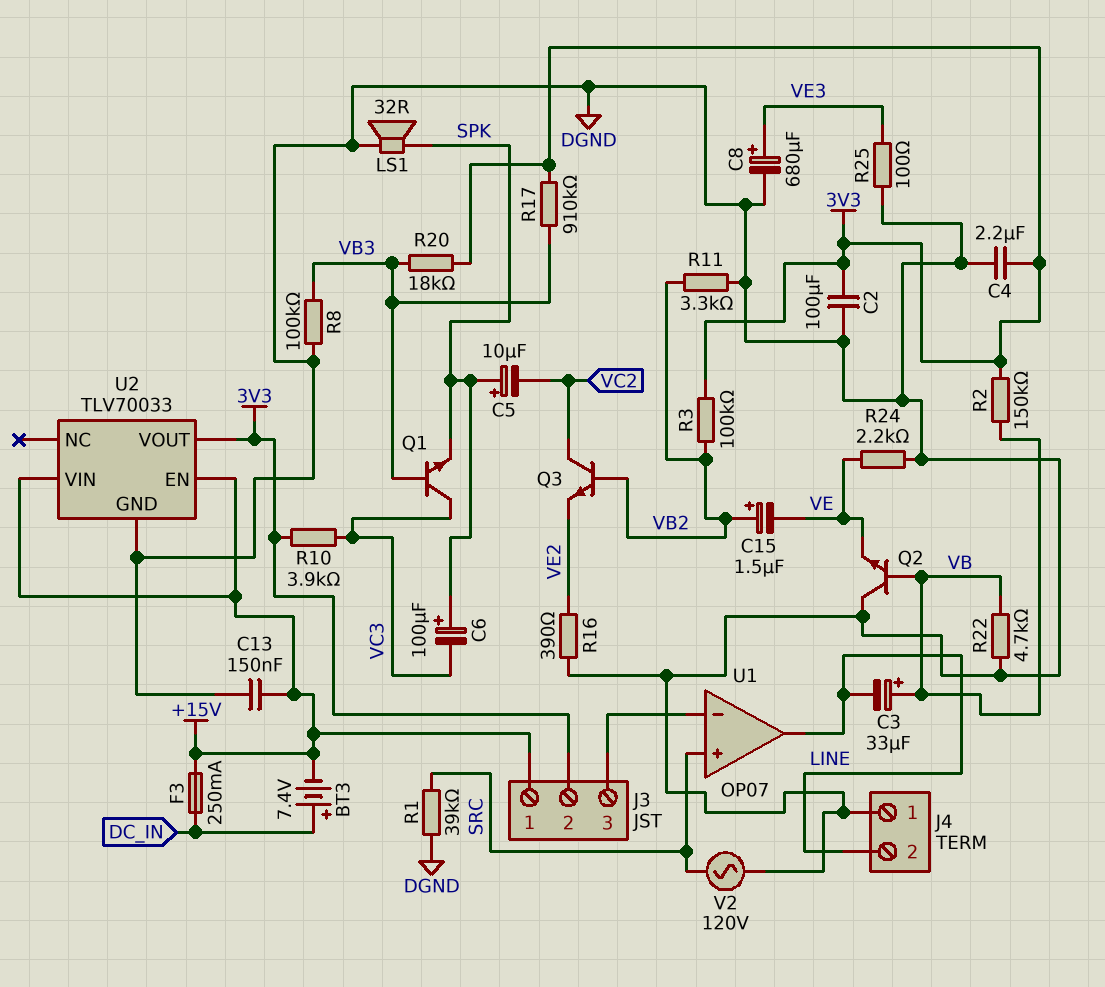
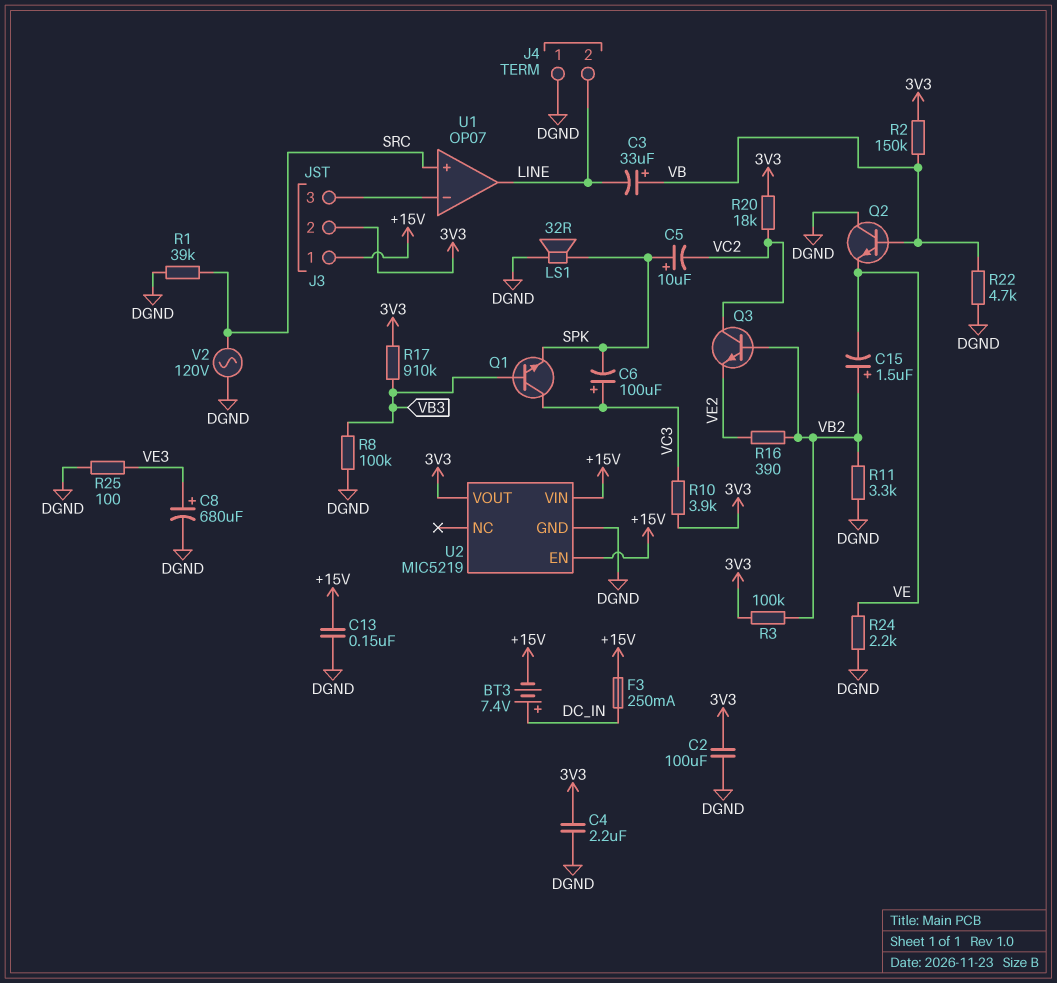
C6: 100uF (plus SPK, minus VC3) -> 100uF (plus VC3, minus SPK)
R16: 390 (DGND, VE2) -> 390 (VB2, VE2)
R20: 18k (3V3, VB3) -> 18k (3V3, VC2)
U2: TLV70033 -> MIC5219

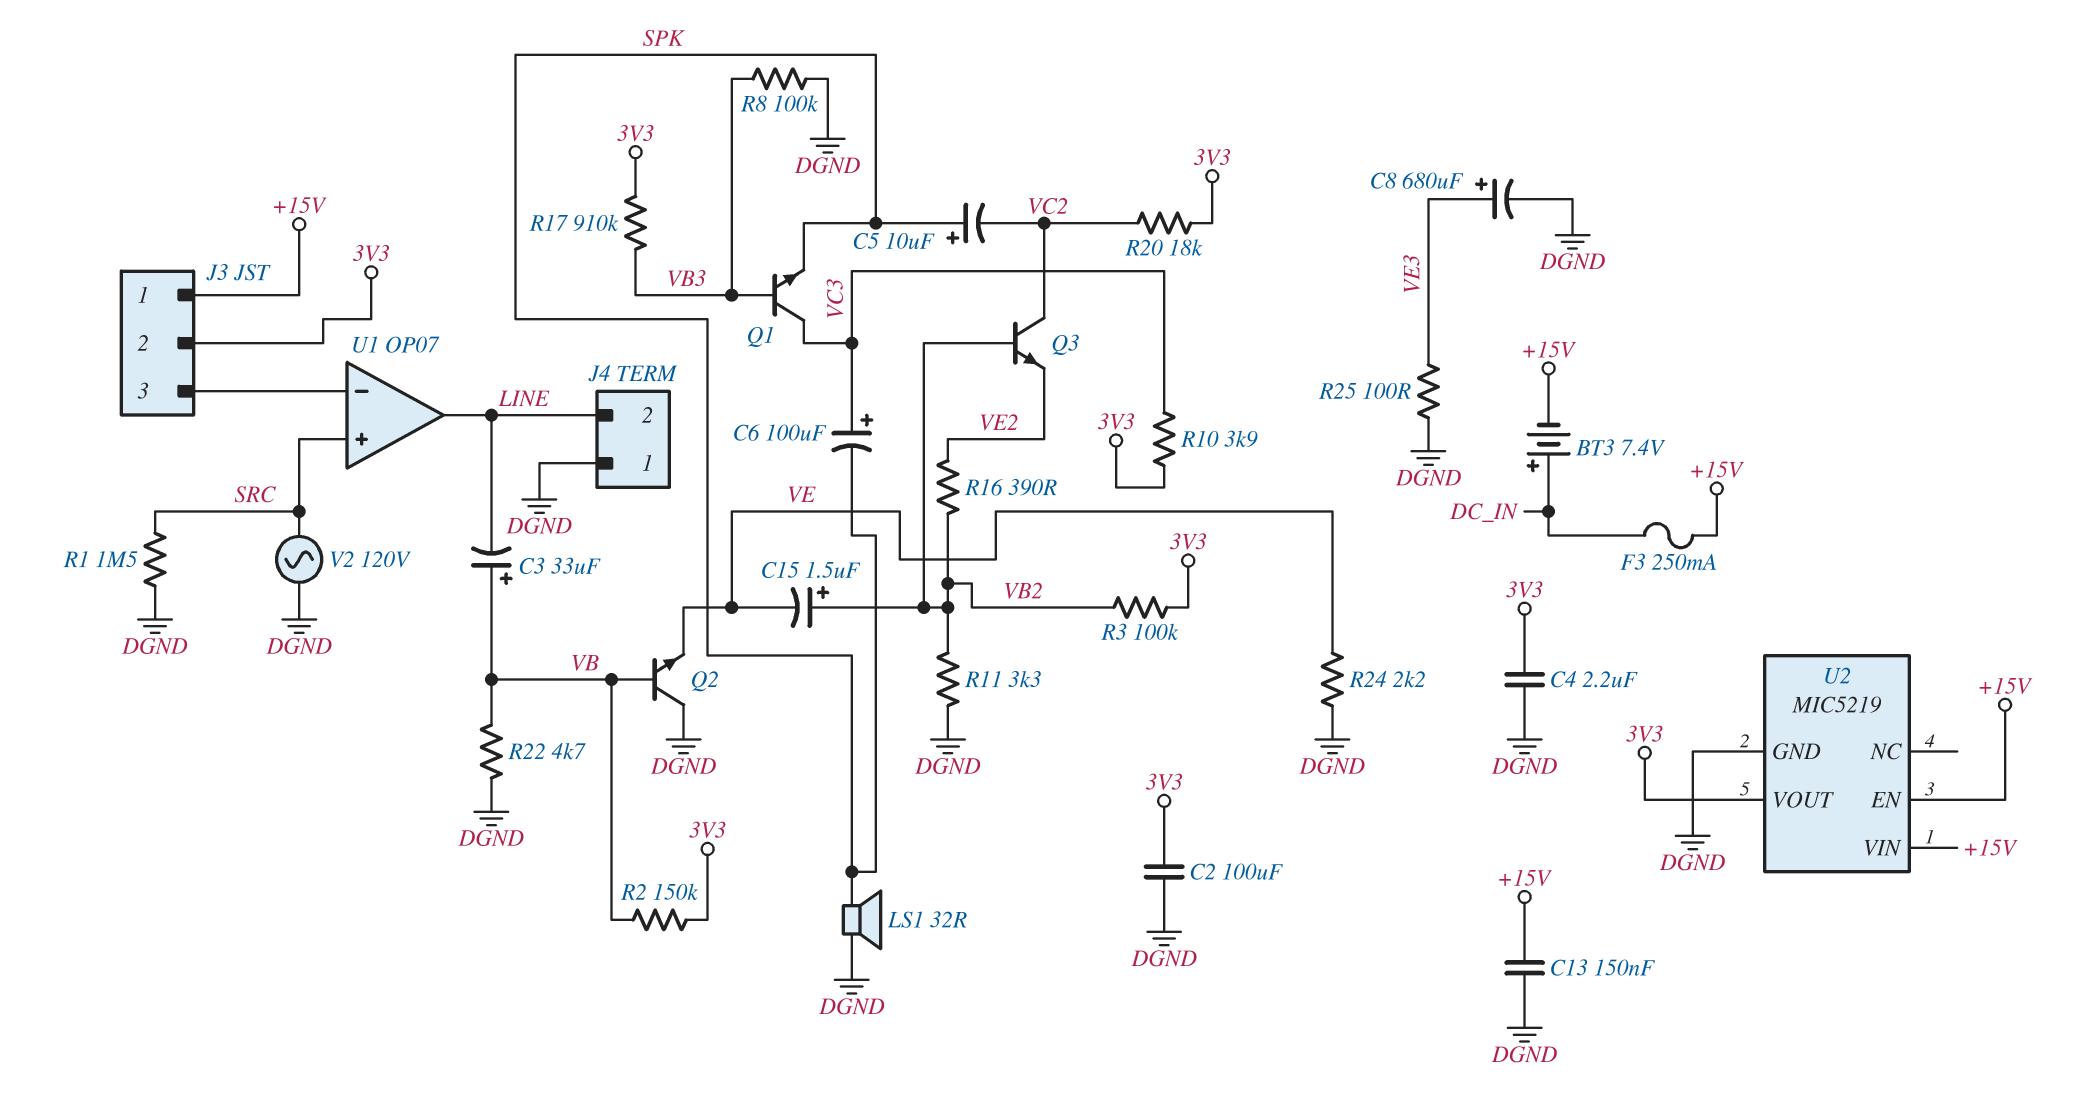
R1: 39k (DGND, SRC) -> 1.5M (DGND, SRC)

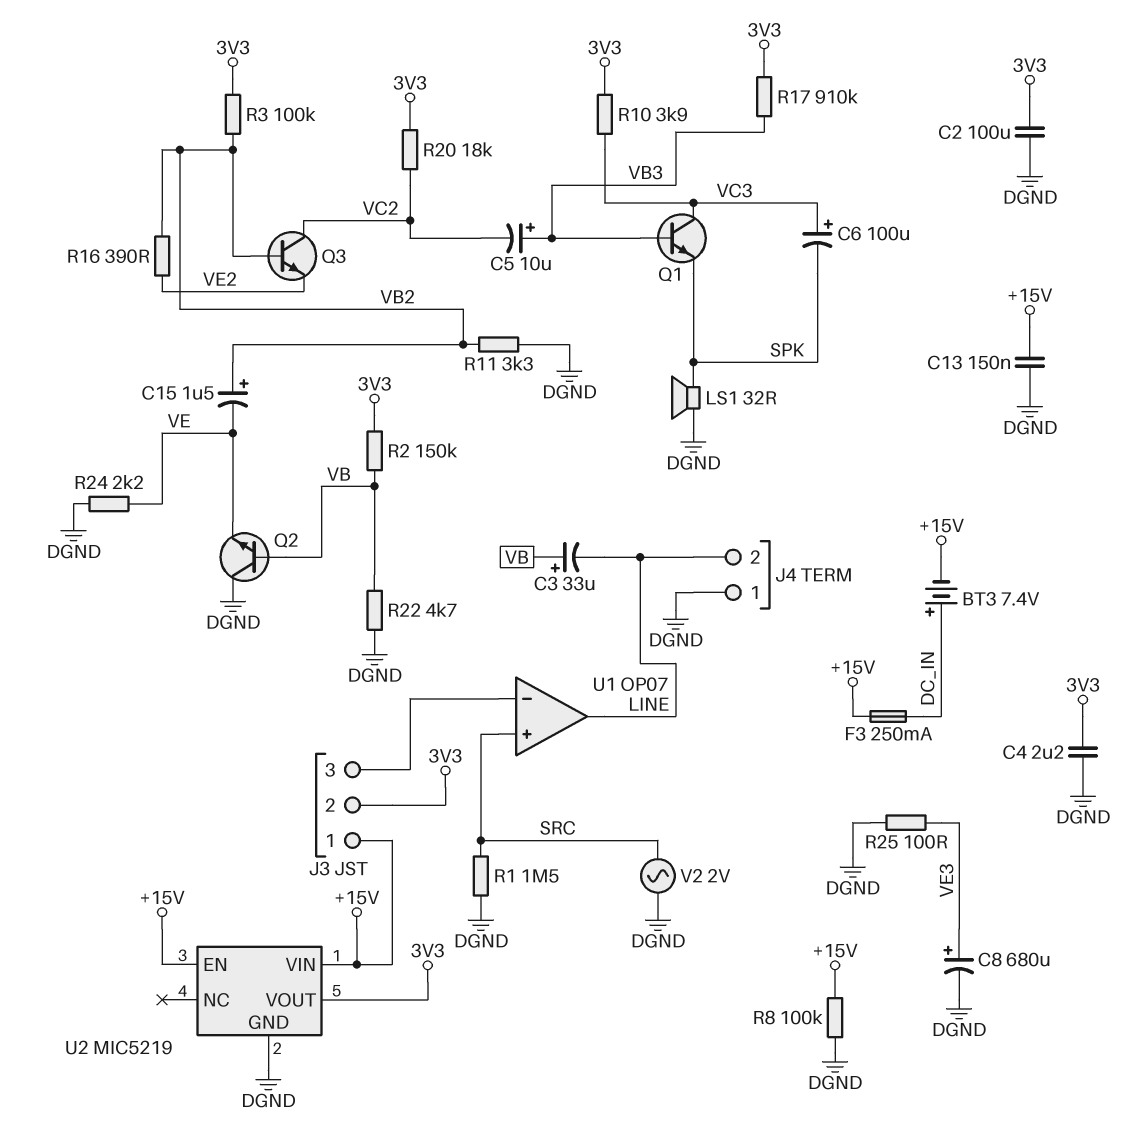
C5: 10uF (plus SPK, minus VC2) -> 10uF (plus VB3, minus VC2)
R8: 100k (DGND, VB3) -> 100k (+15V, DGND)
V2: AC 120V (DGND, SRC) -> AC 2V (DGND, SRC)

